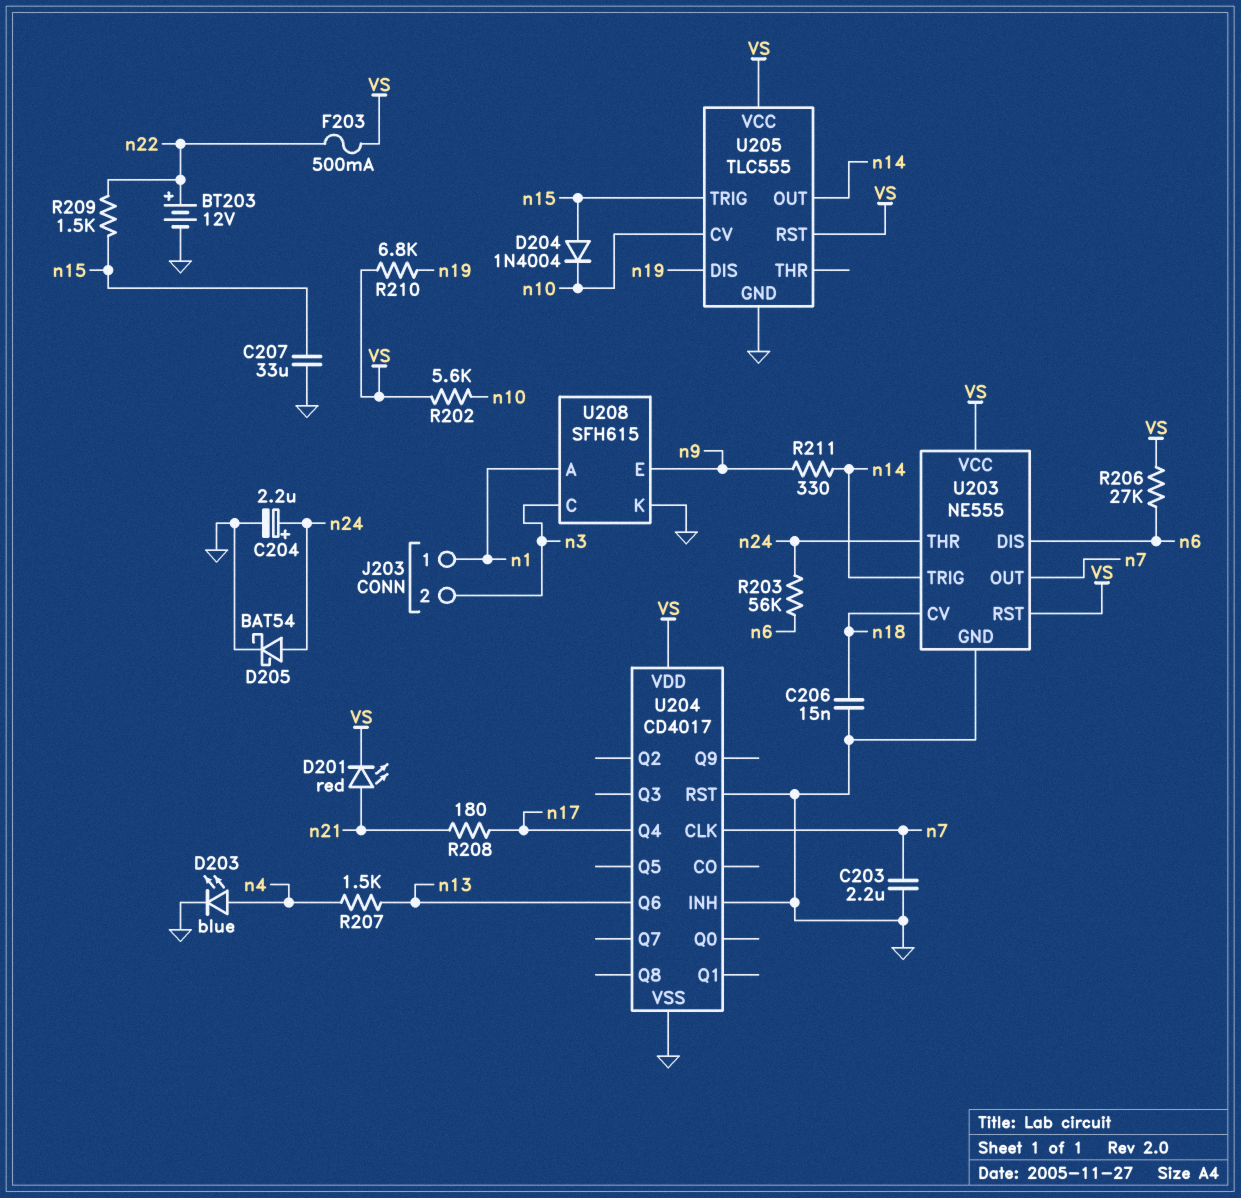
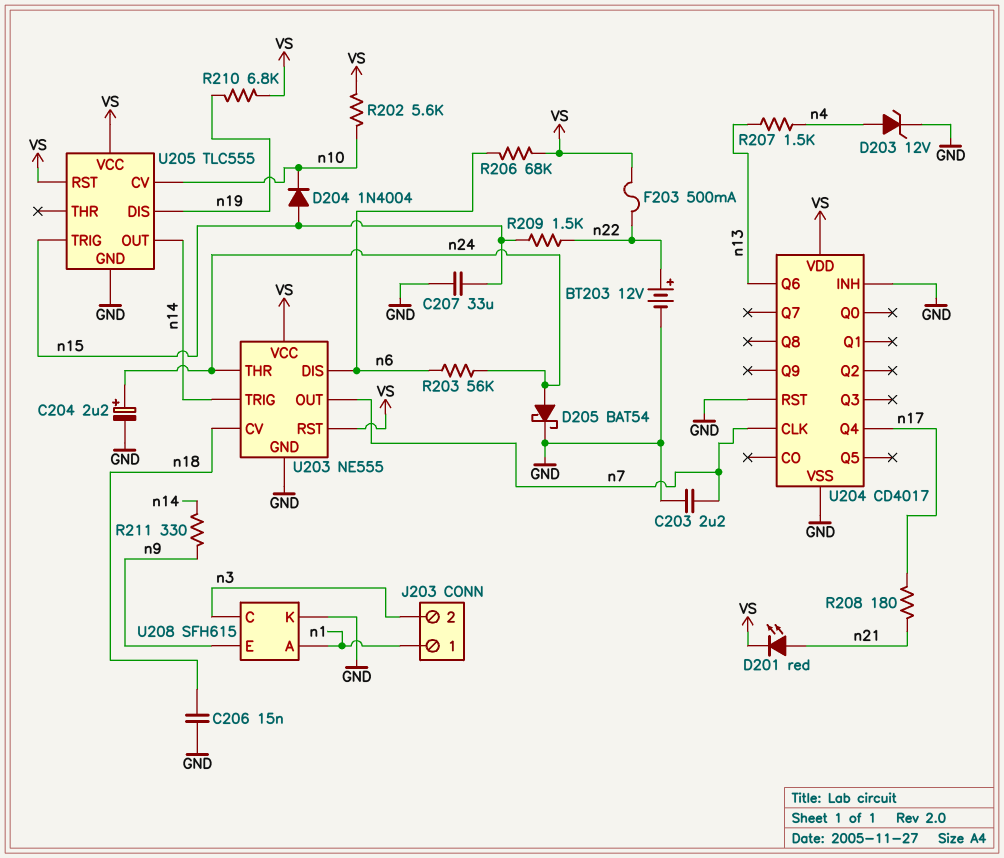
D203: LED blue (A n4, K GND) -> zener 12V (A n4, K GND)
R206: 27k (VS, n6) -> 68k (VS, n6)

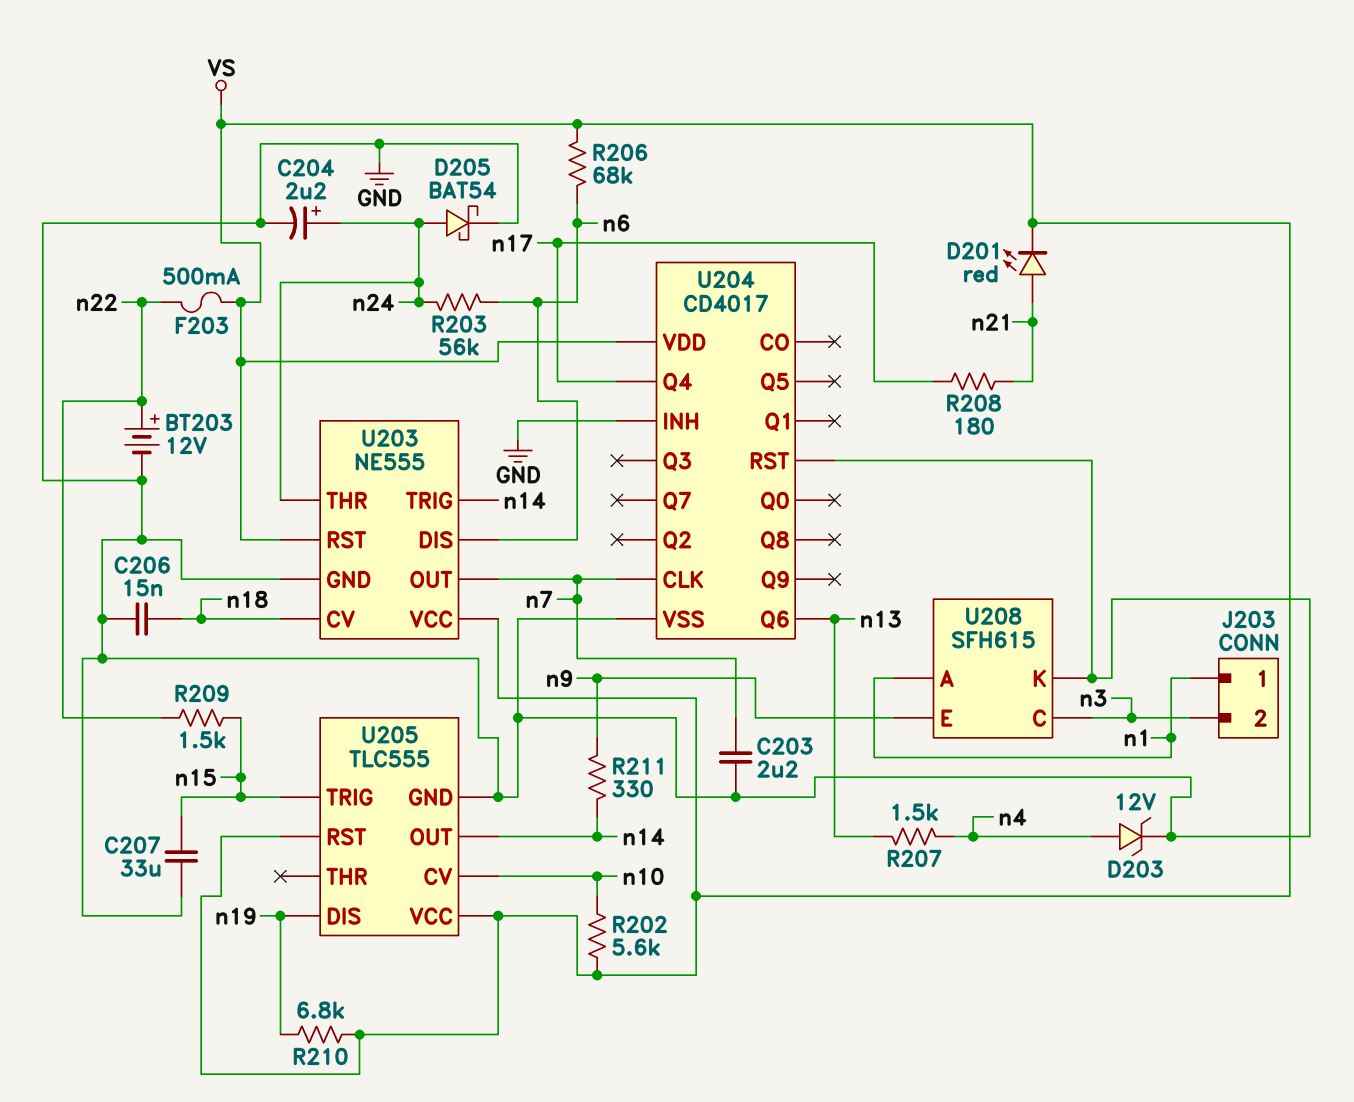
D204: diode 1N4004 (A n15, K n10) -> none

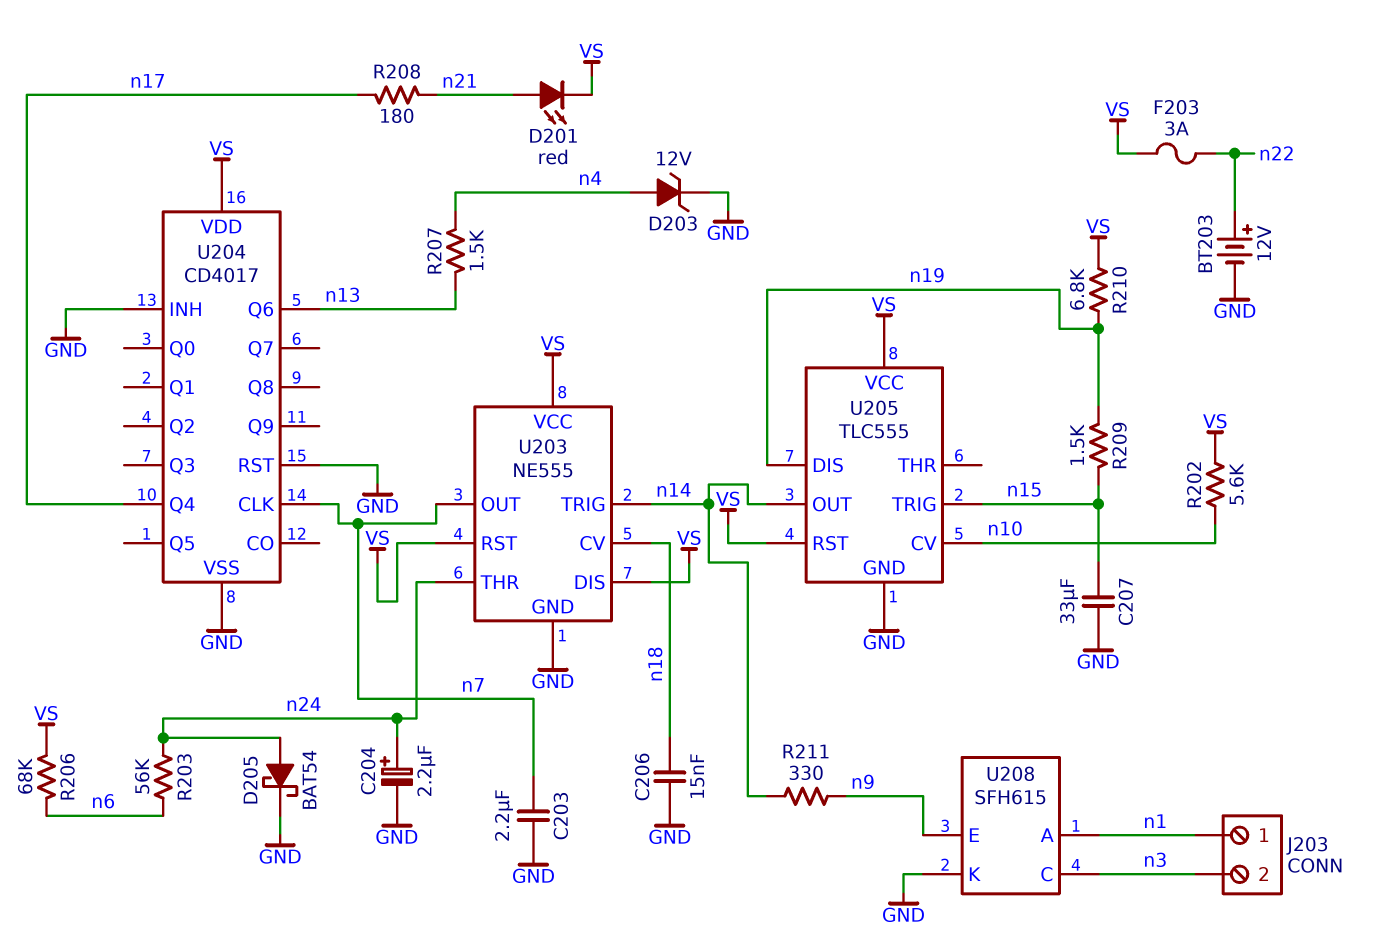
F203: 500mA (VS, n22) -> 3A (VS, n22)
R209: 1.5k (n15, n22) -> 1.5k (n15, n19)
U203 pin DIS: n6 -> VS

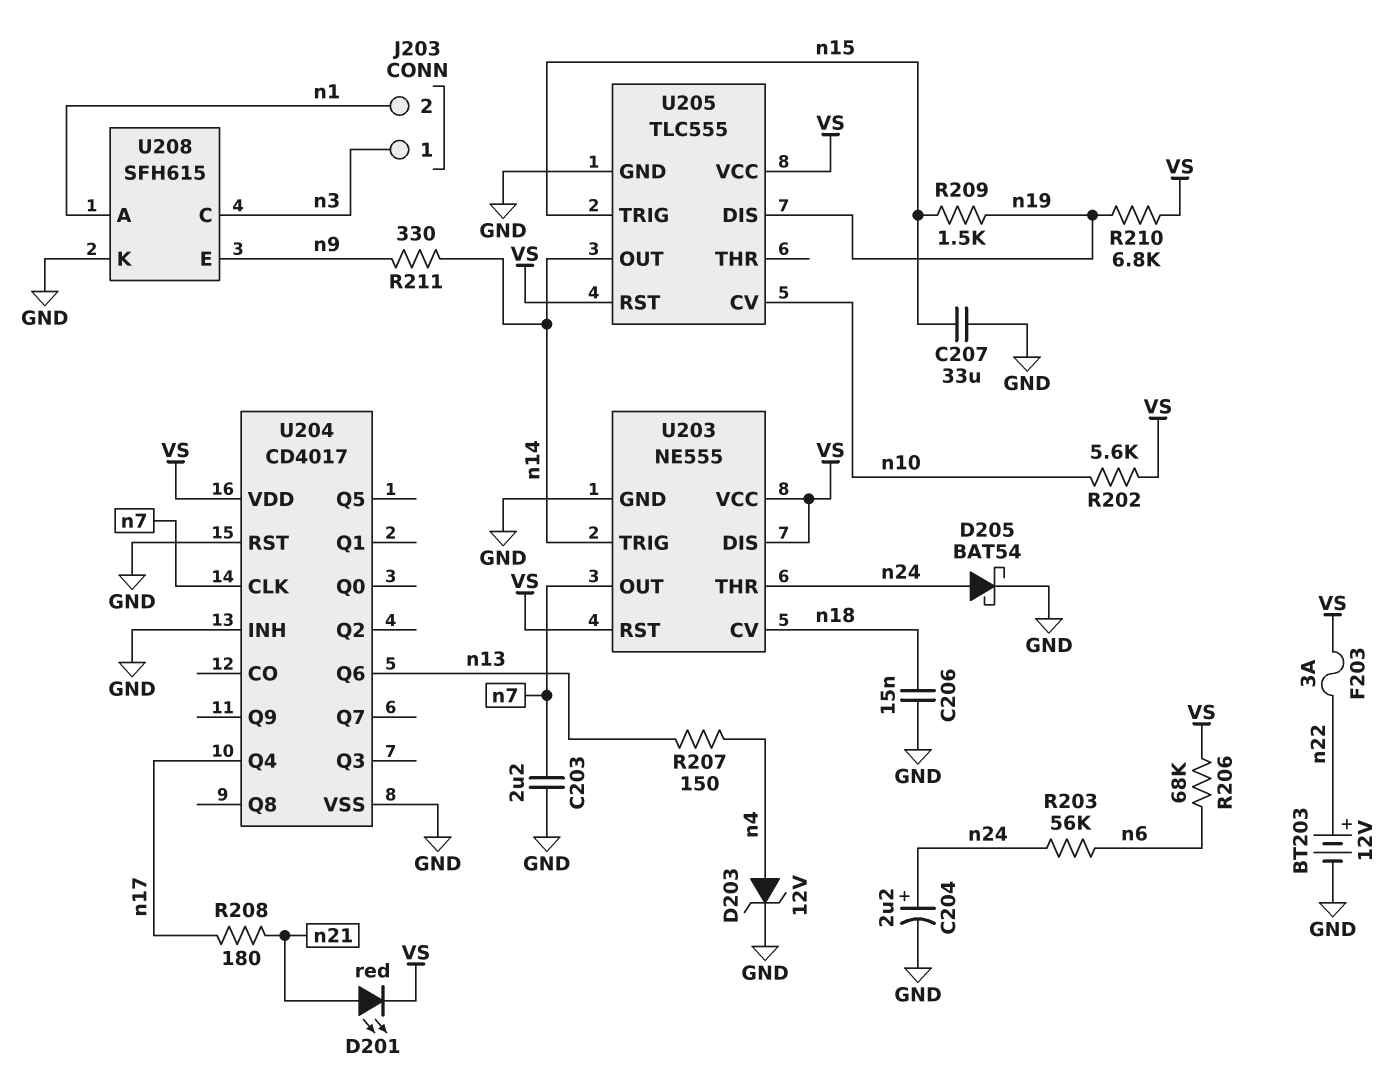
J203 pin 1: n1 -> n3
J203 pin 2: n3 -> n1
R207: 1.5k (n4, n13) -> 150 (n4, n13)

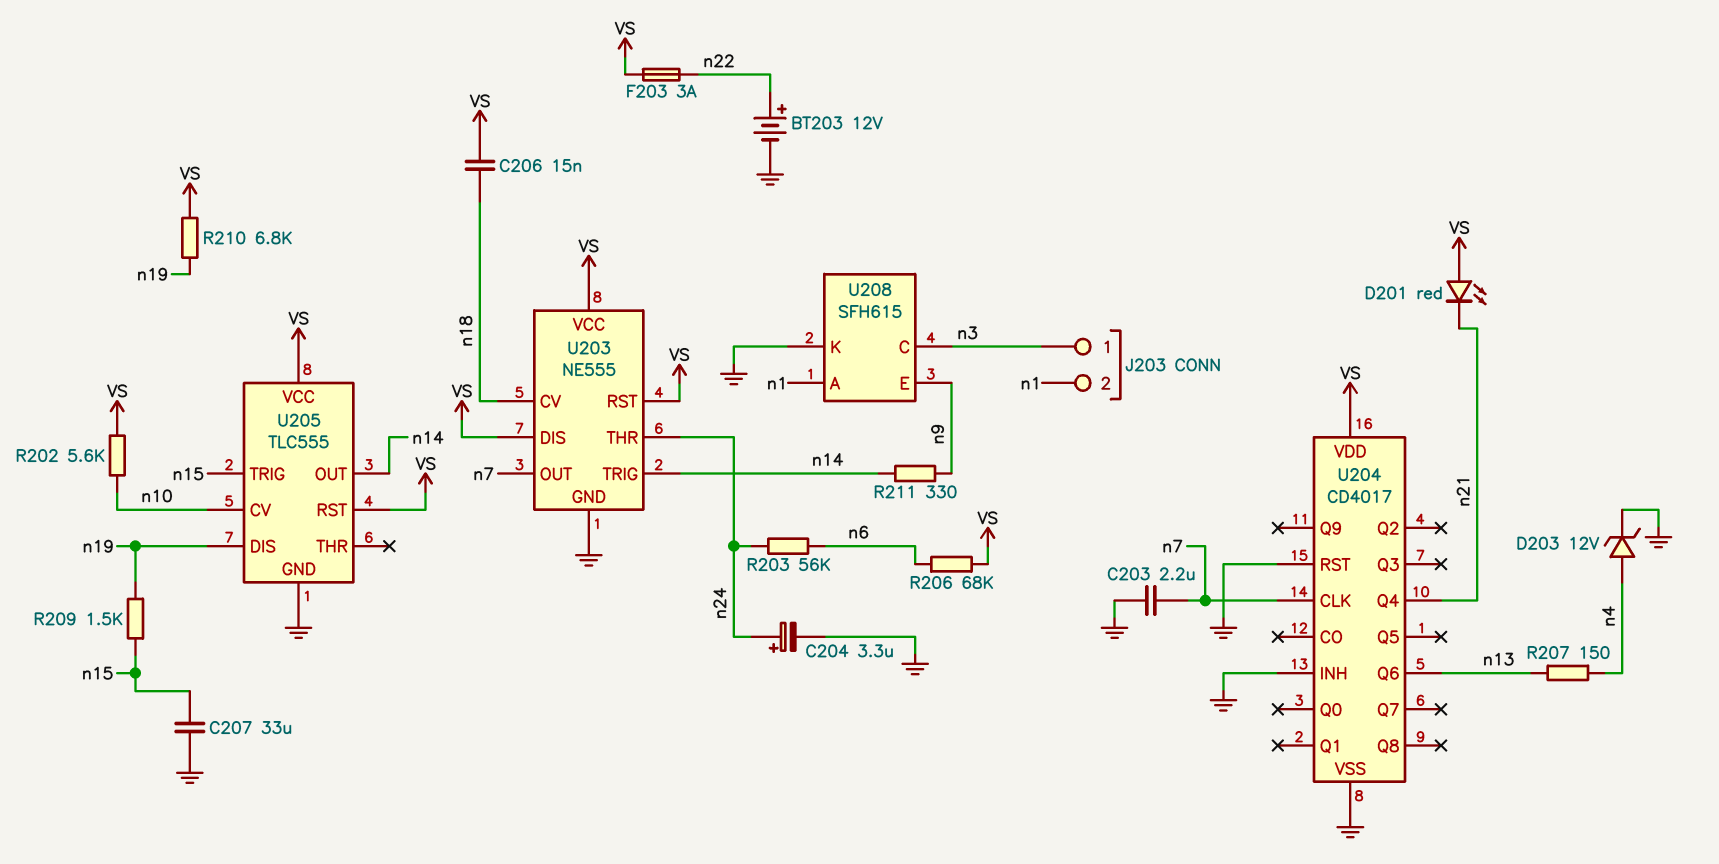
C204: 2.2uF (plus n24, minus GND) -> 3.3uF (plus n24, minus GND)
C206: 15nF (GND, n18) -> 15nF (VS, n18)
D201: LED red (A n21, K VS) -> LED red (A VS, K n21)
D205: schottky BAT54 (A n24, K GND) -> none
R208: 180 (n17, n21) -> none
U204 pin Q4: n17 -> n21

